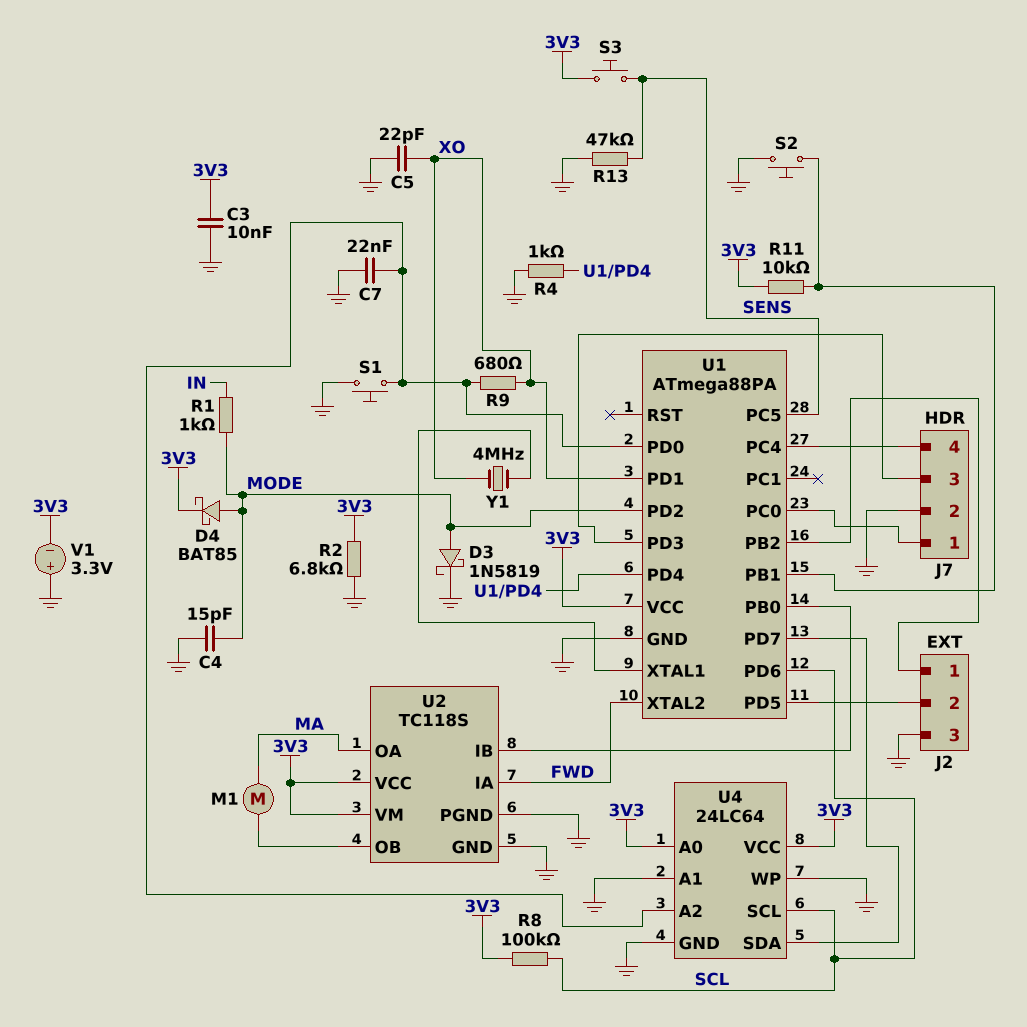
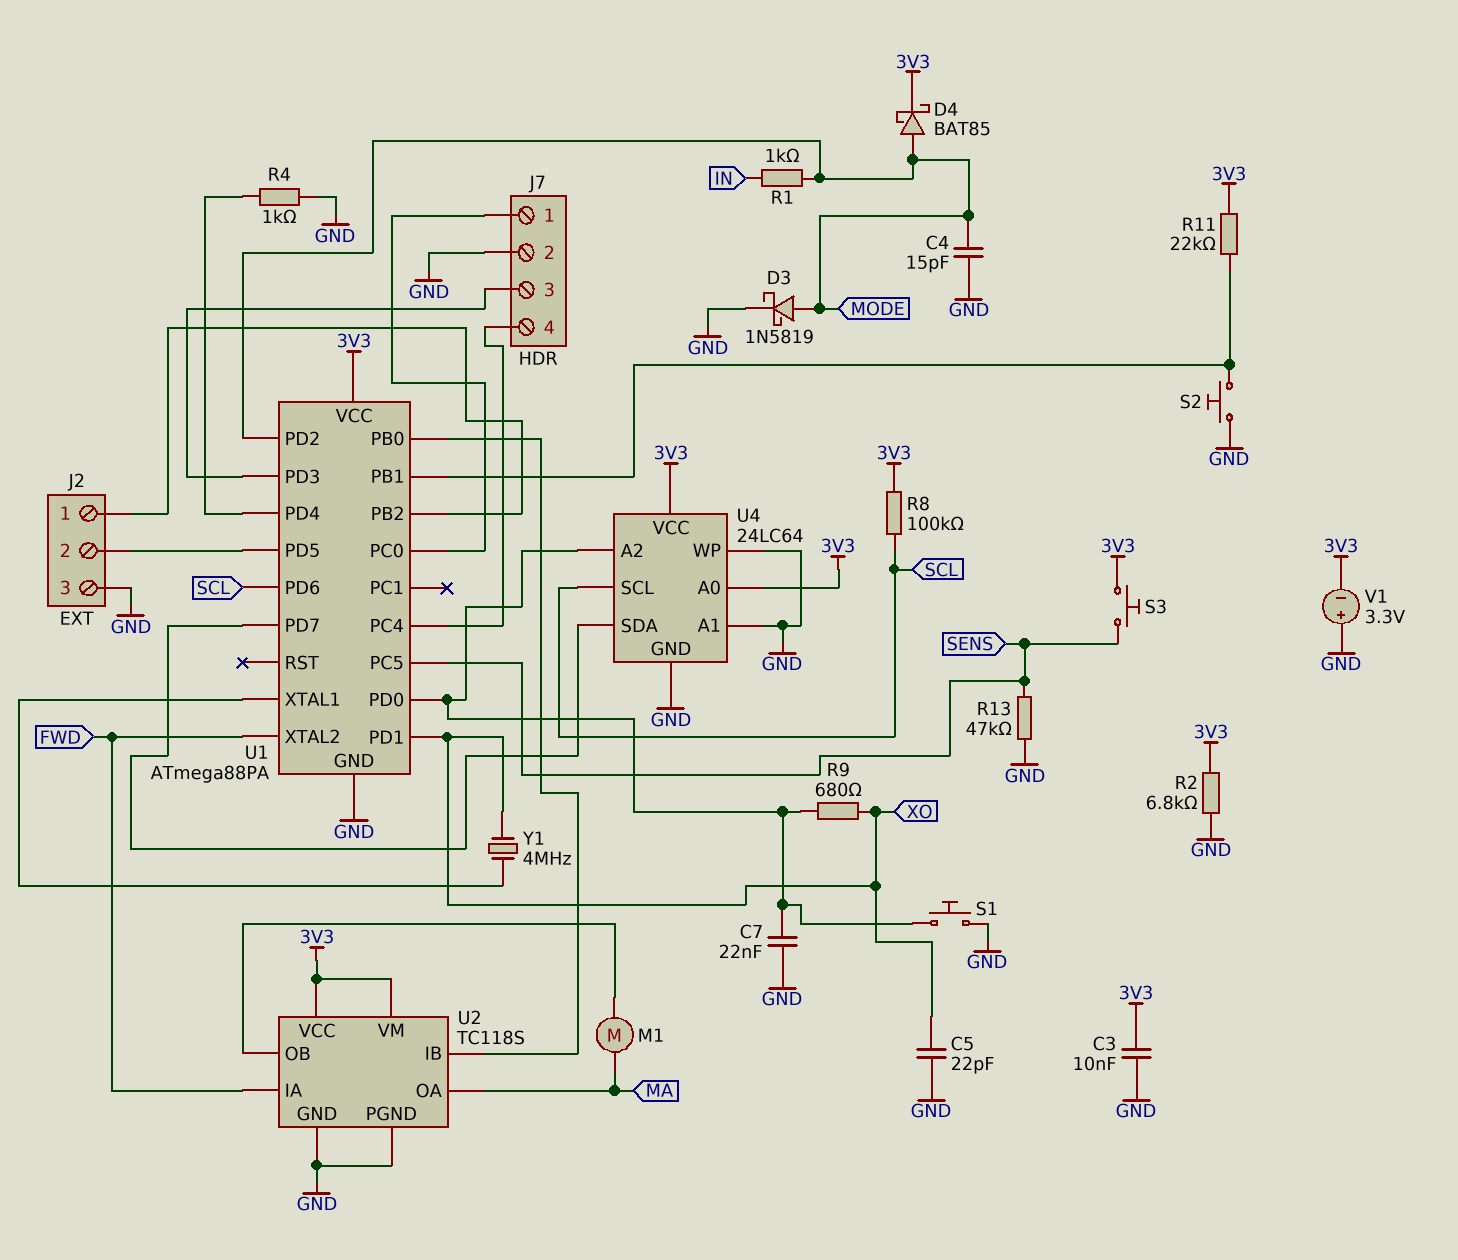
R11: 10k (3V3, U1/PB1) -> 22k (3V3, U1/PB1)

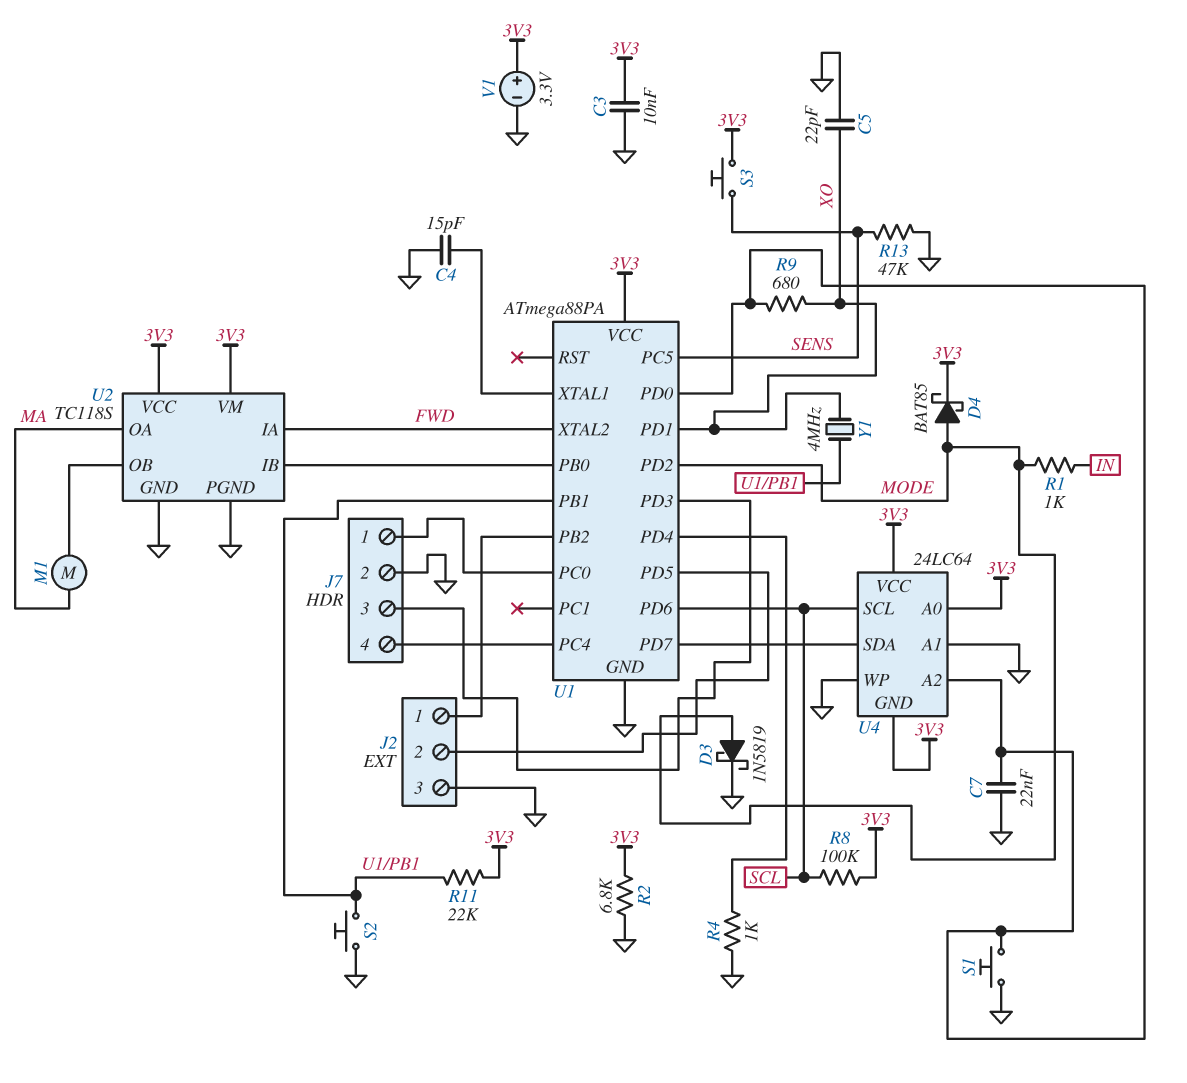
C4: 15pF (GND, MODE) -> 15pF (GND, U1/XTAL1)
U4 pin GND: GND -> 3V3
V1: 3.3V (plus GND, minus 3V3) -> 3.3V (plus 3V3, minus GND)
Y1: 4MHz (U1/XTAL1, XO) -> 4MHz (U1/PB1, XO)

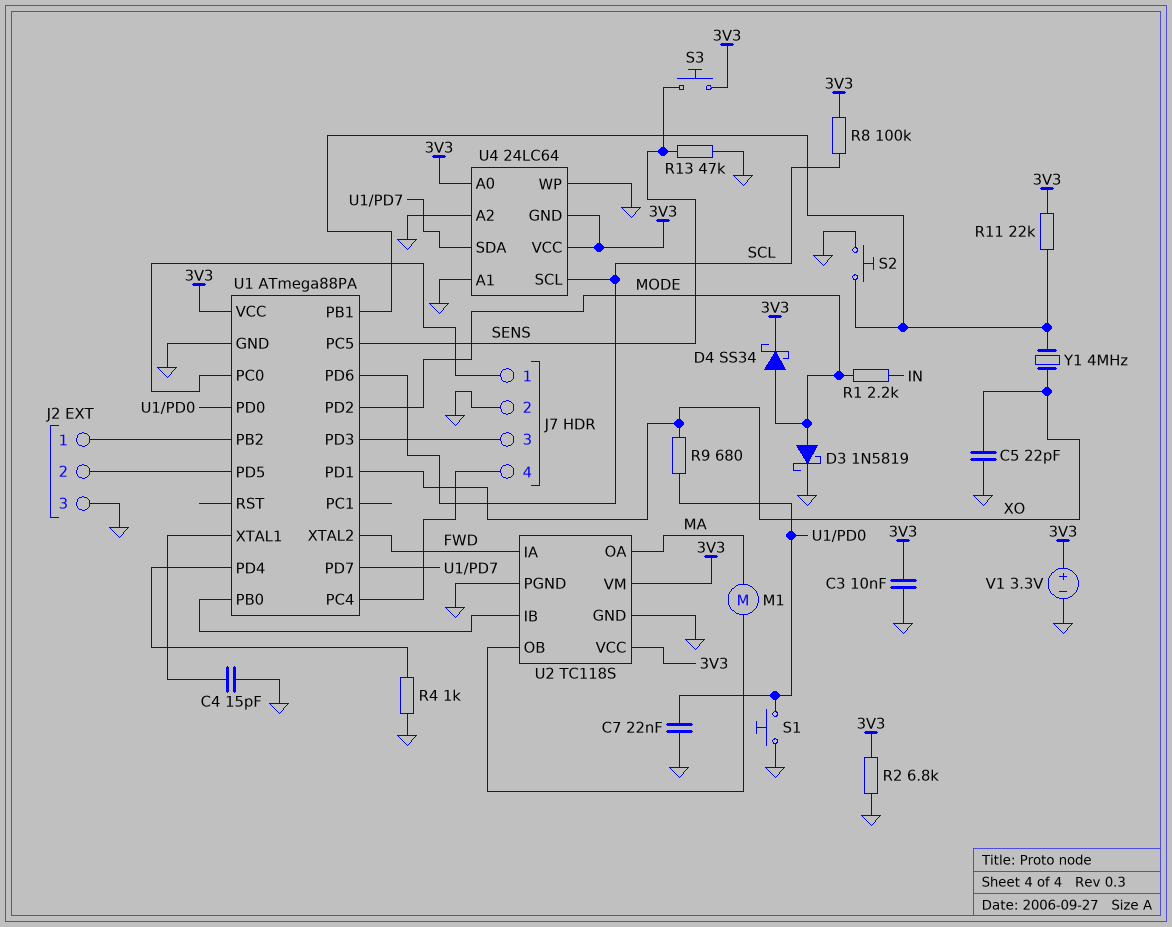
D4: schottky BAT85 (A MODE, K 3V3) -> schottky SS34 (A MODE, K 3V3)
R1: 1k (IN, MODE) -> 2.2k (IN, MODE)
U4 pin A2: U1/PD0 -> GND

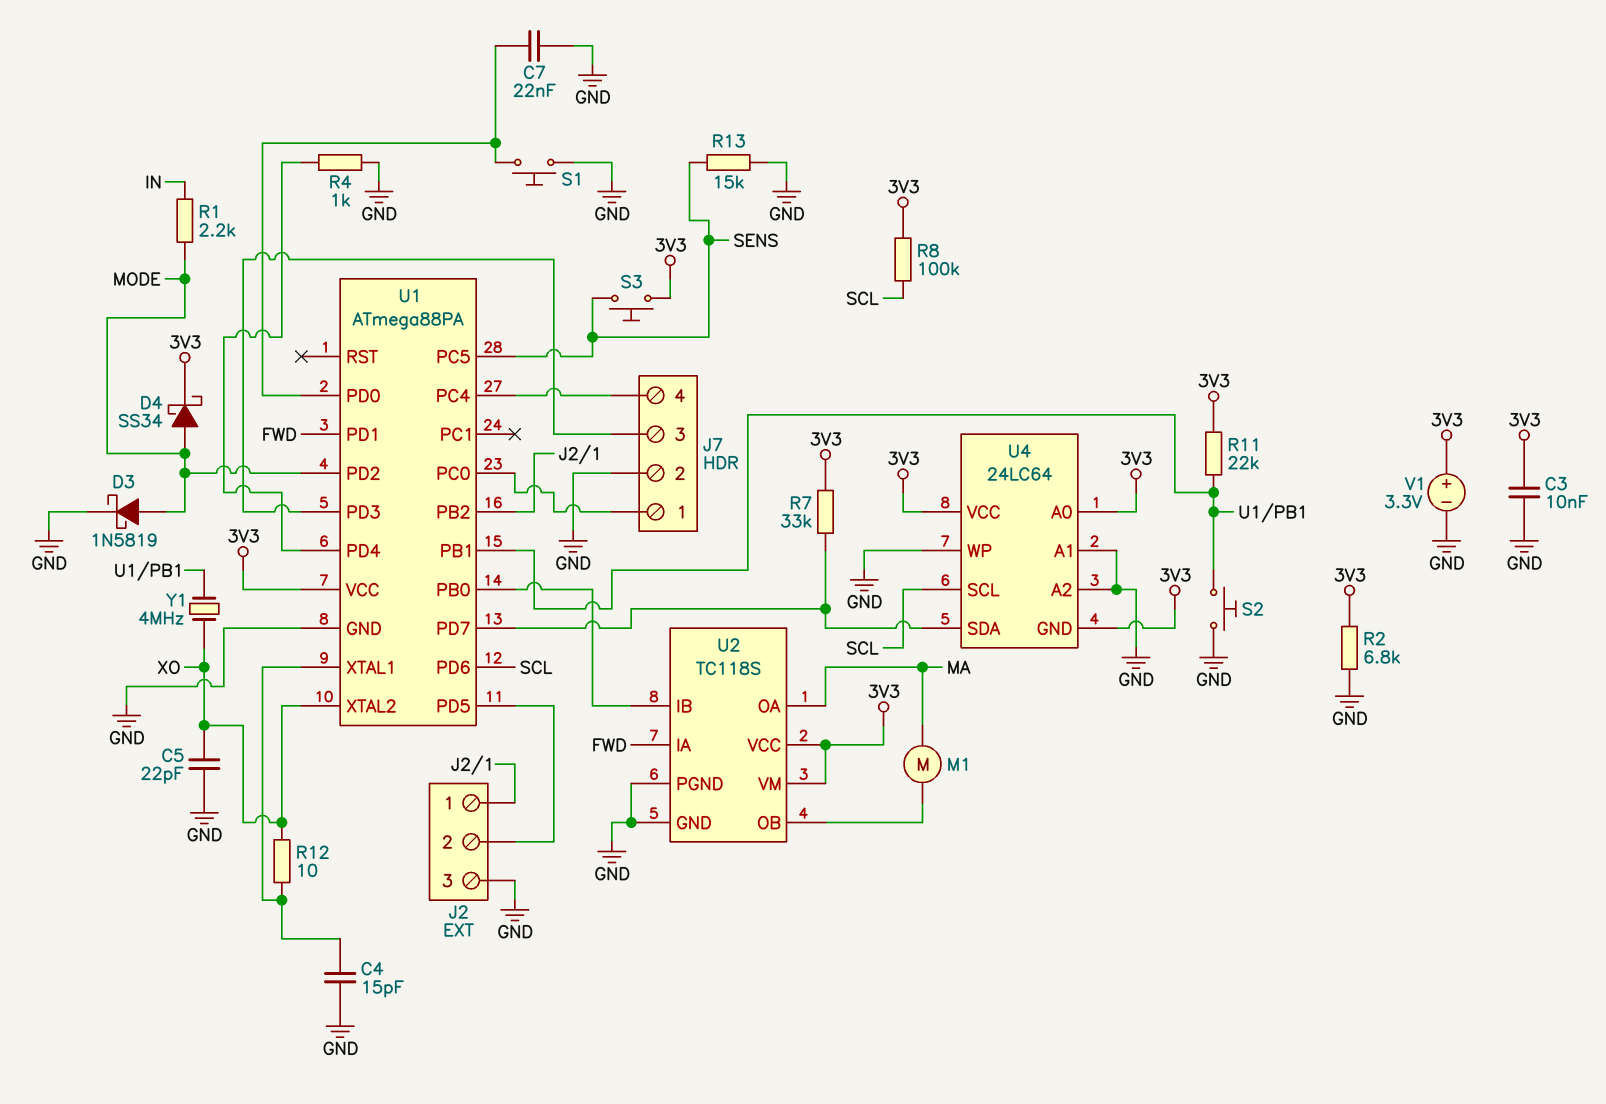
R7: none -> 33k (3V3, U1/PD7)
R9: 680 (U1/PD0, XO) -> none
R12: none -> 10 (U1/XTAL1, XO)
R13: 47k (GND, SENS) -> 15k (GND, SENS)
U1 pin PD1: XO -> FWD
U1 pin XTAL2: FWD -> XO

